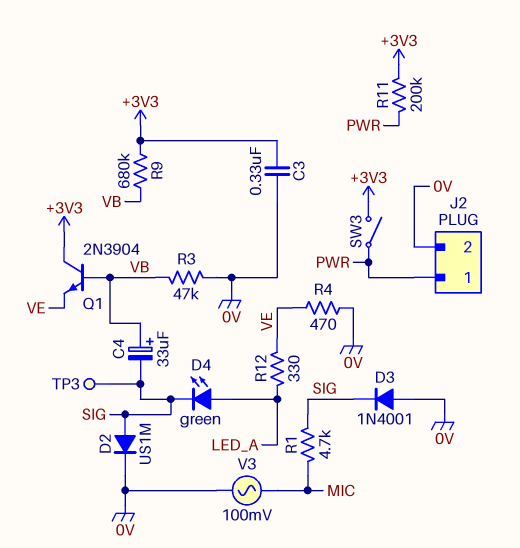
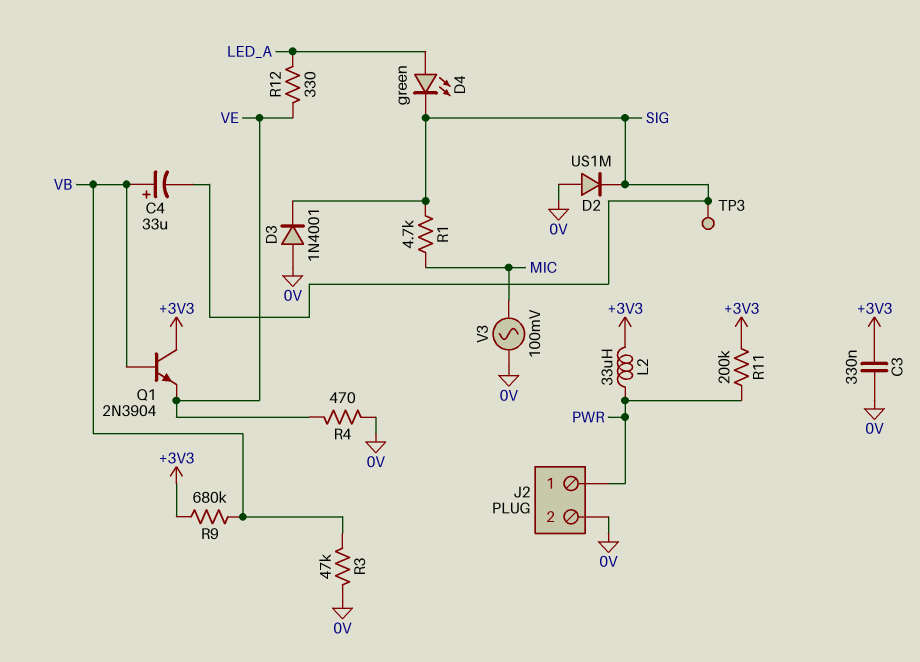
D2: diode US1M (A SIG, K 0V) -> diode US1M (A 0V, K SIG)
L2: none -> 33uH (+3V3, PWR)
SW3: switch (+3V3, PWR) -> none

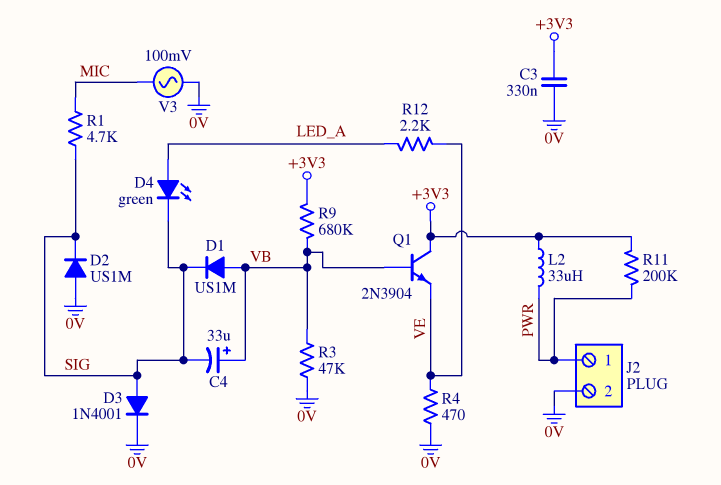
D1: none -> diode US1M (A VB, K SIG)
D3: diode 1N4001 (A 0V, K SIG) -> diode 1N4001 (A SIG, K 0V)
R12: 330 (LED_A, VE) -> 2.2k (LED_A, VE)
TP3: test point (SIG) -> none

